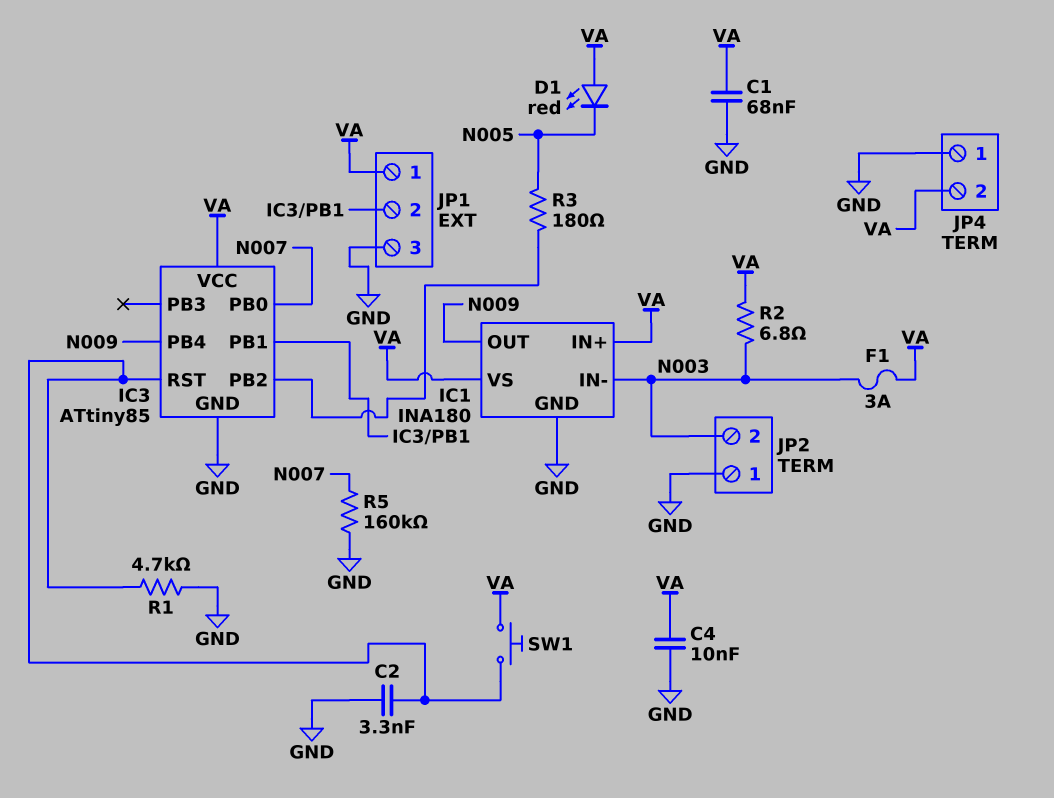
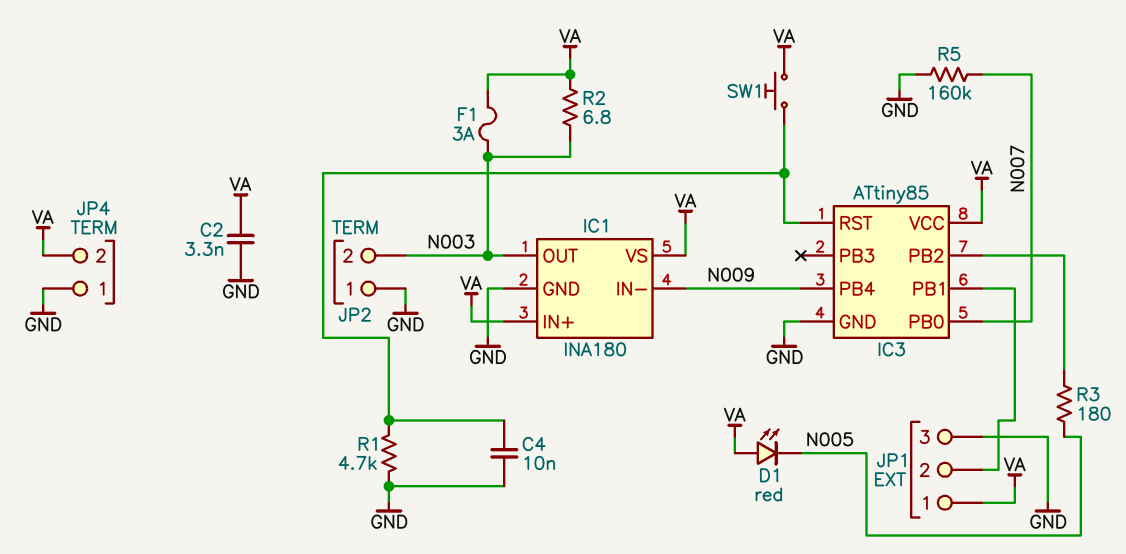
C1: 68nF (GND, VA) -> none
C2: 3.3nF (GND, IC3/RST) -> 3.3nF (GND, VA)
C4: 10nF (GND, VA) -> 10nF (GND, IC3/RST)
IC1 pin IN-: N003 -> N009
IC1 pin OUT: N009 -> N003

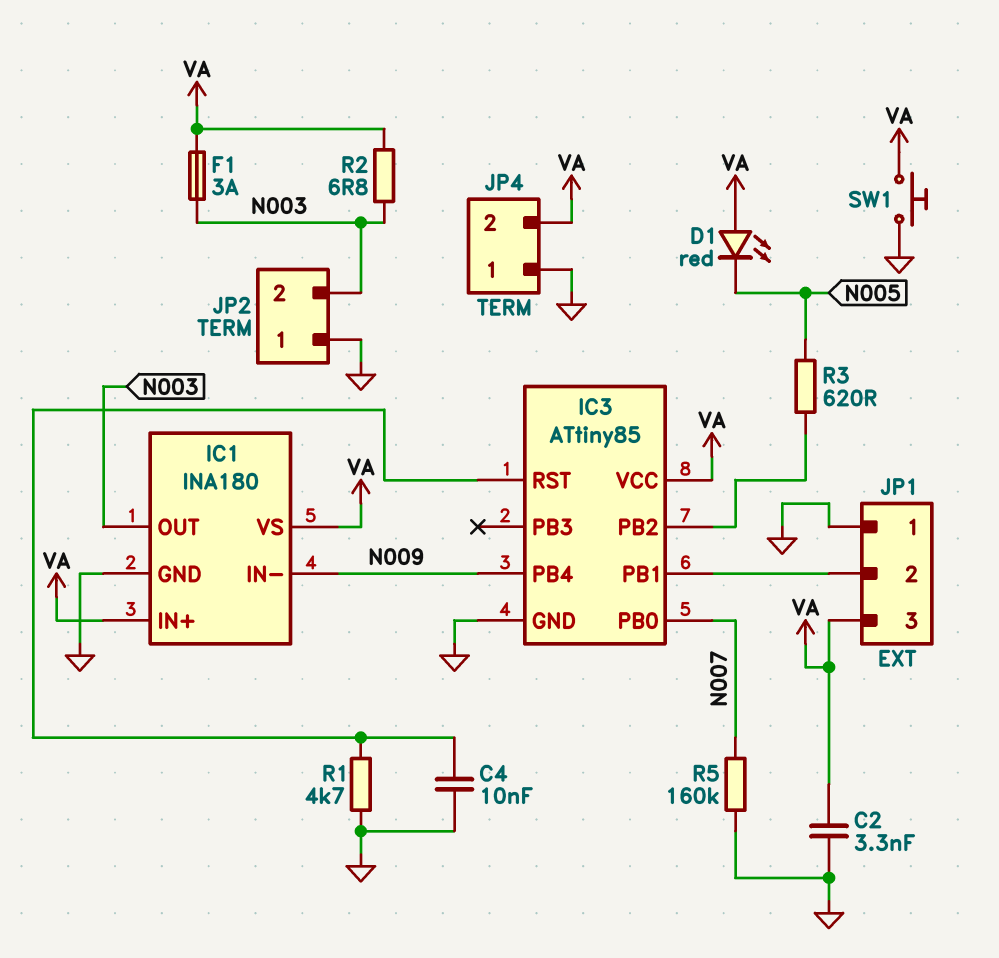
JP1 pin 1: VA -> GND
JP1 pin 3: GND -> VA
R3: 180 (IC3/PB2, N005) -> 620 (IC3/PB2, N005)
SW1: button (IC3/RST, VA) -> button (GND, VA)

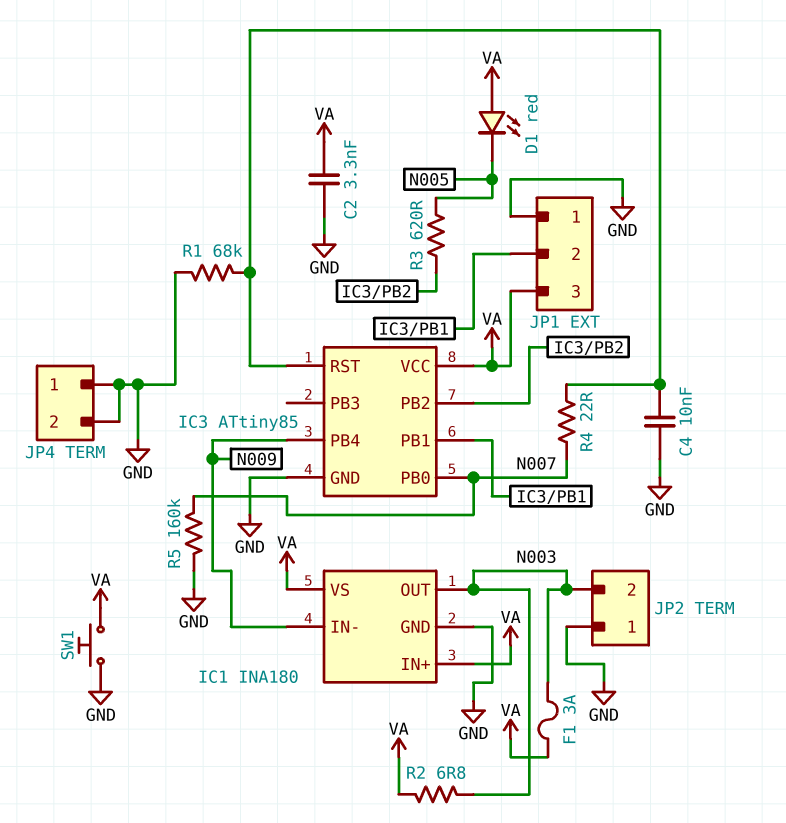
JP4 pin 2: VA -> GND
R1: 4.7k (GND, IC3/RST) -> 68k (GND, IC3/RST)
R4: none -> 22 (IC3/RST, N007)

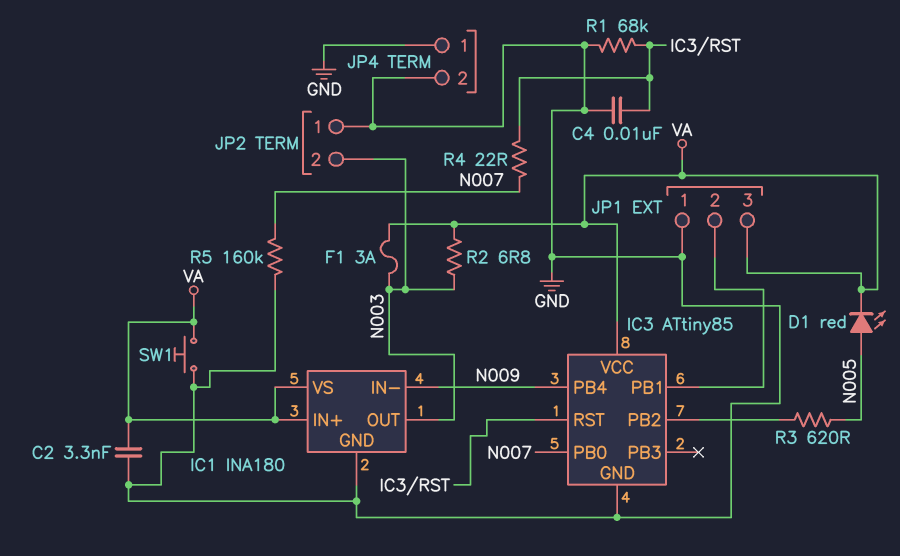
D1: LED red (A VA, K N005) -> LED red (A N005, K VA)

